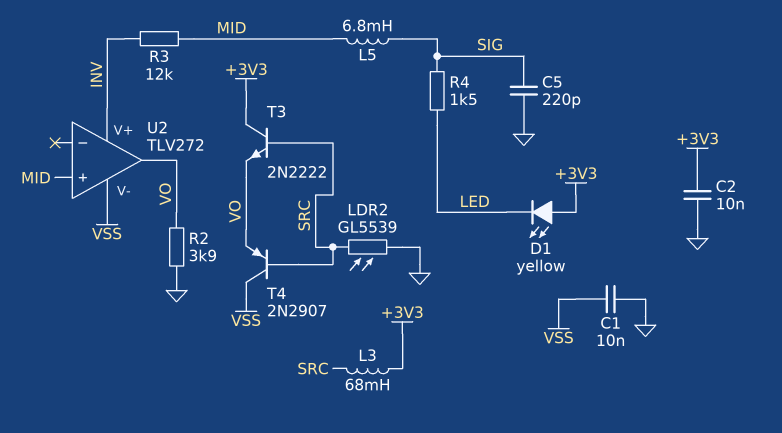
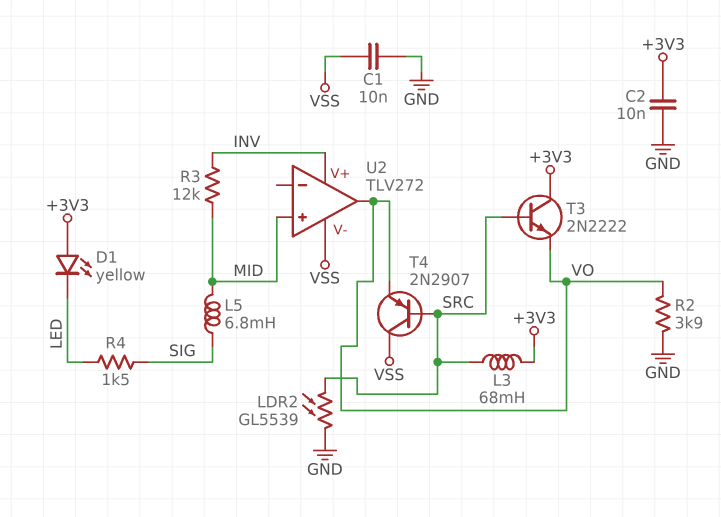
C5: 220pF (GND, SIG) -> none

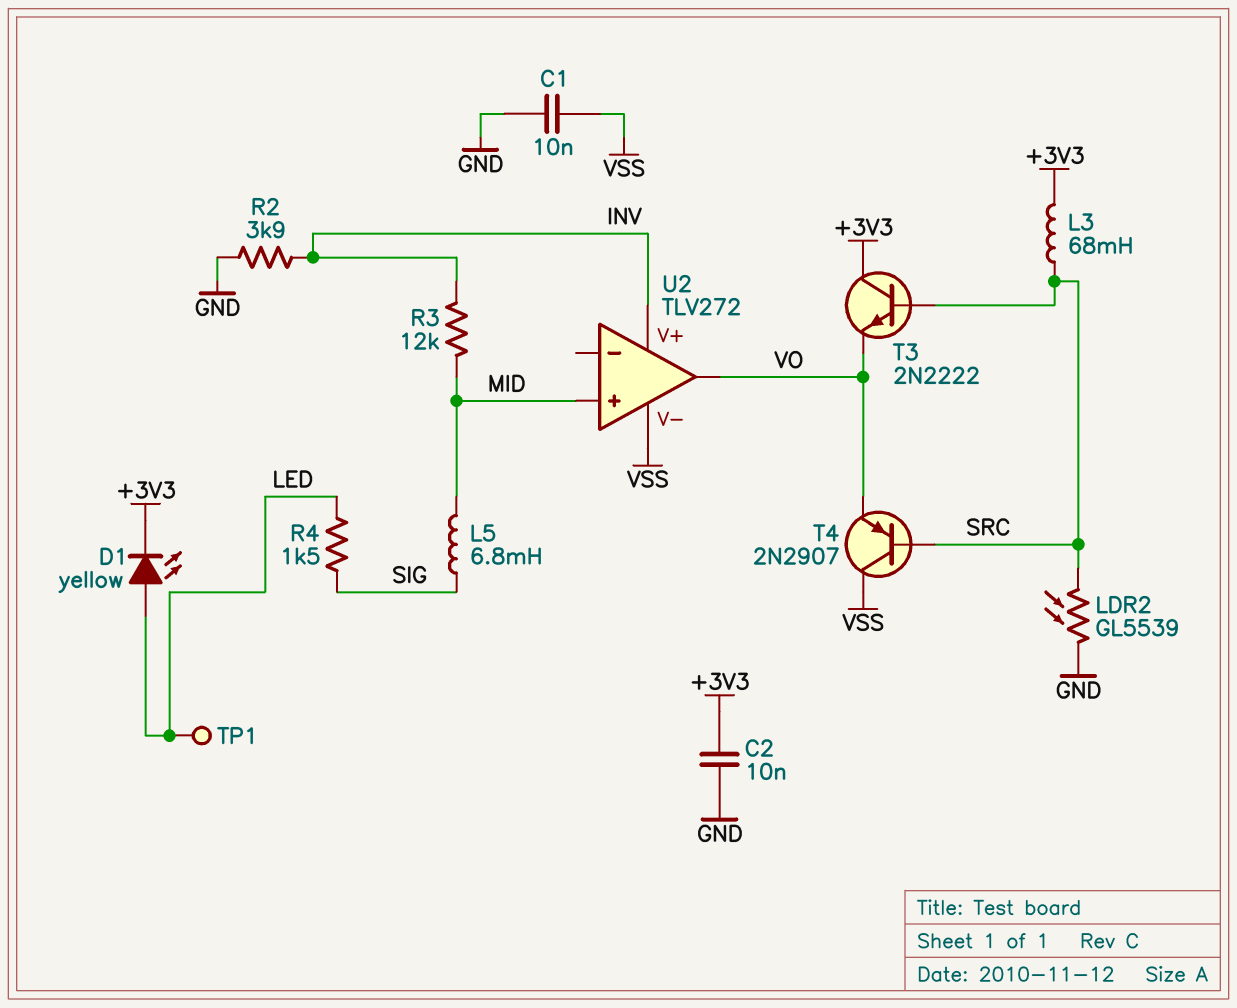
D1: LED yellow (A +3V3, K LED) -> LED yellow (A LED, K +3V3)
R2: 3.9k (GND, VO) -> 3.9k (GND, INV)
TP1: none -> test point (LED)

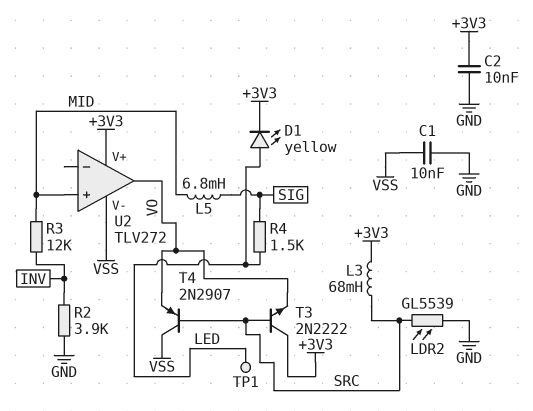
U2 pin V+: INV -> +3V3

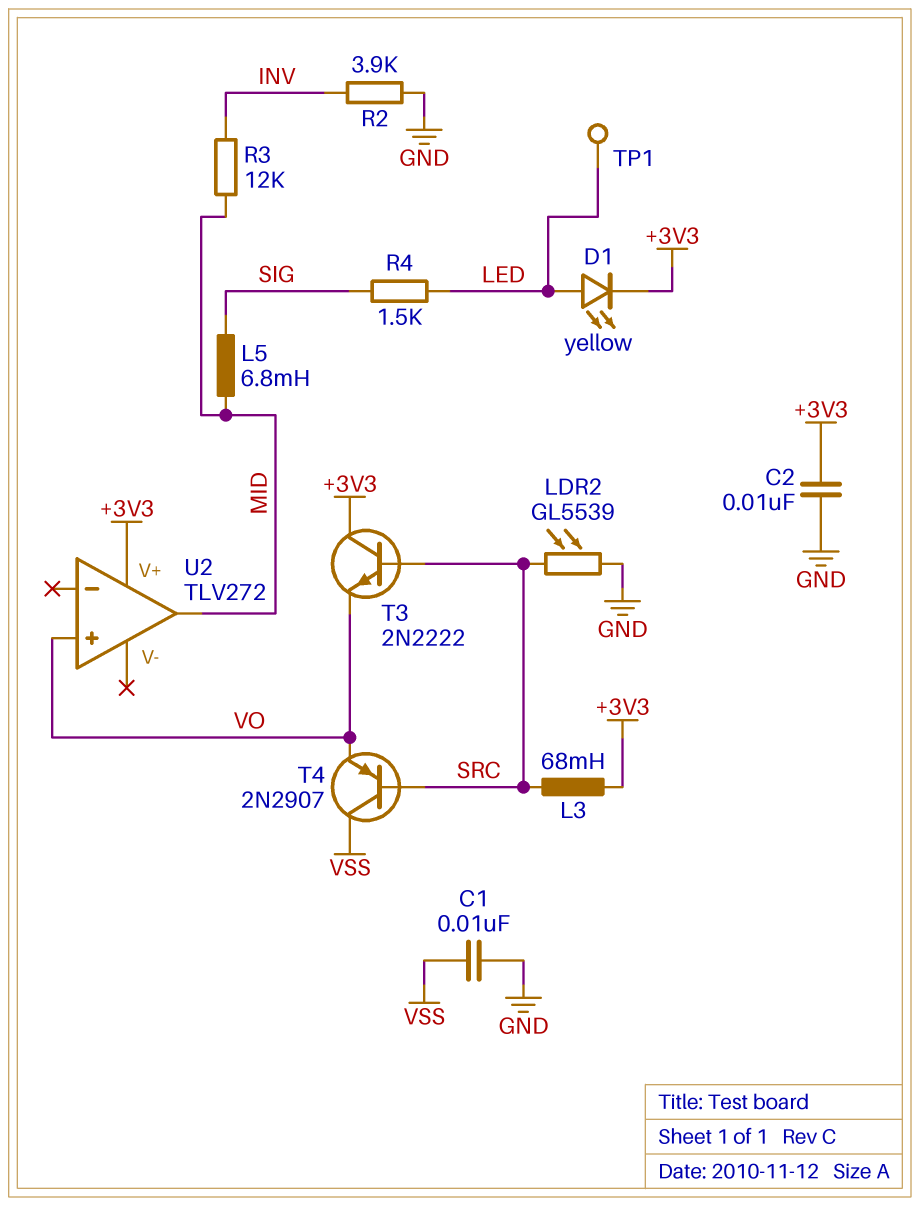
U2 pin V-: VSS -> none
U2 pin in+: MID -> VO
U2 pin out: VO -> MID

